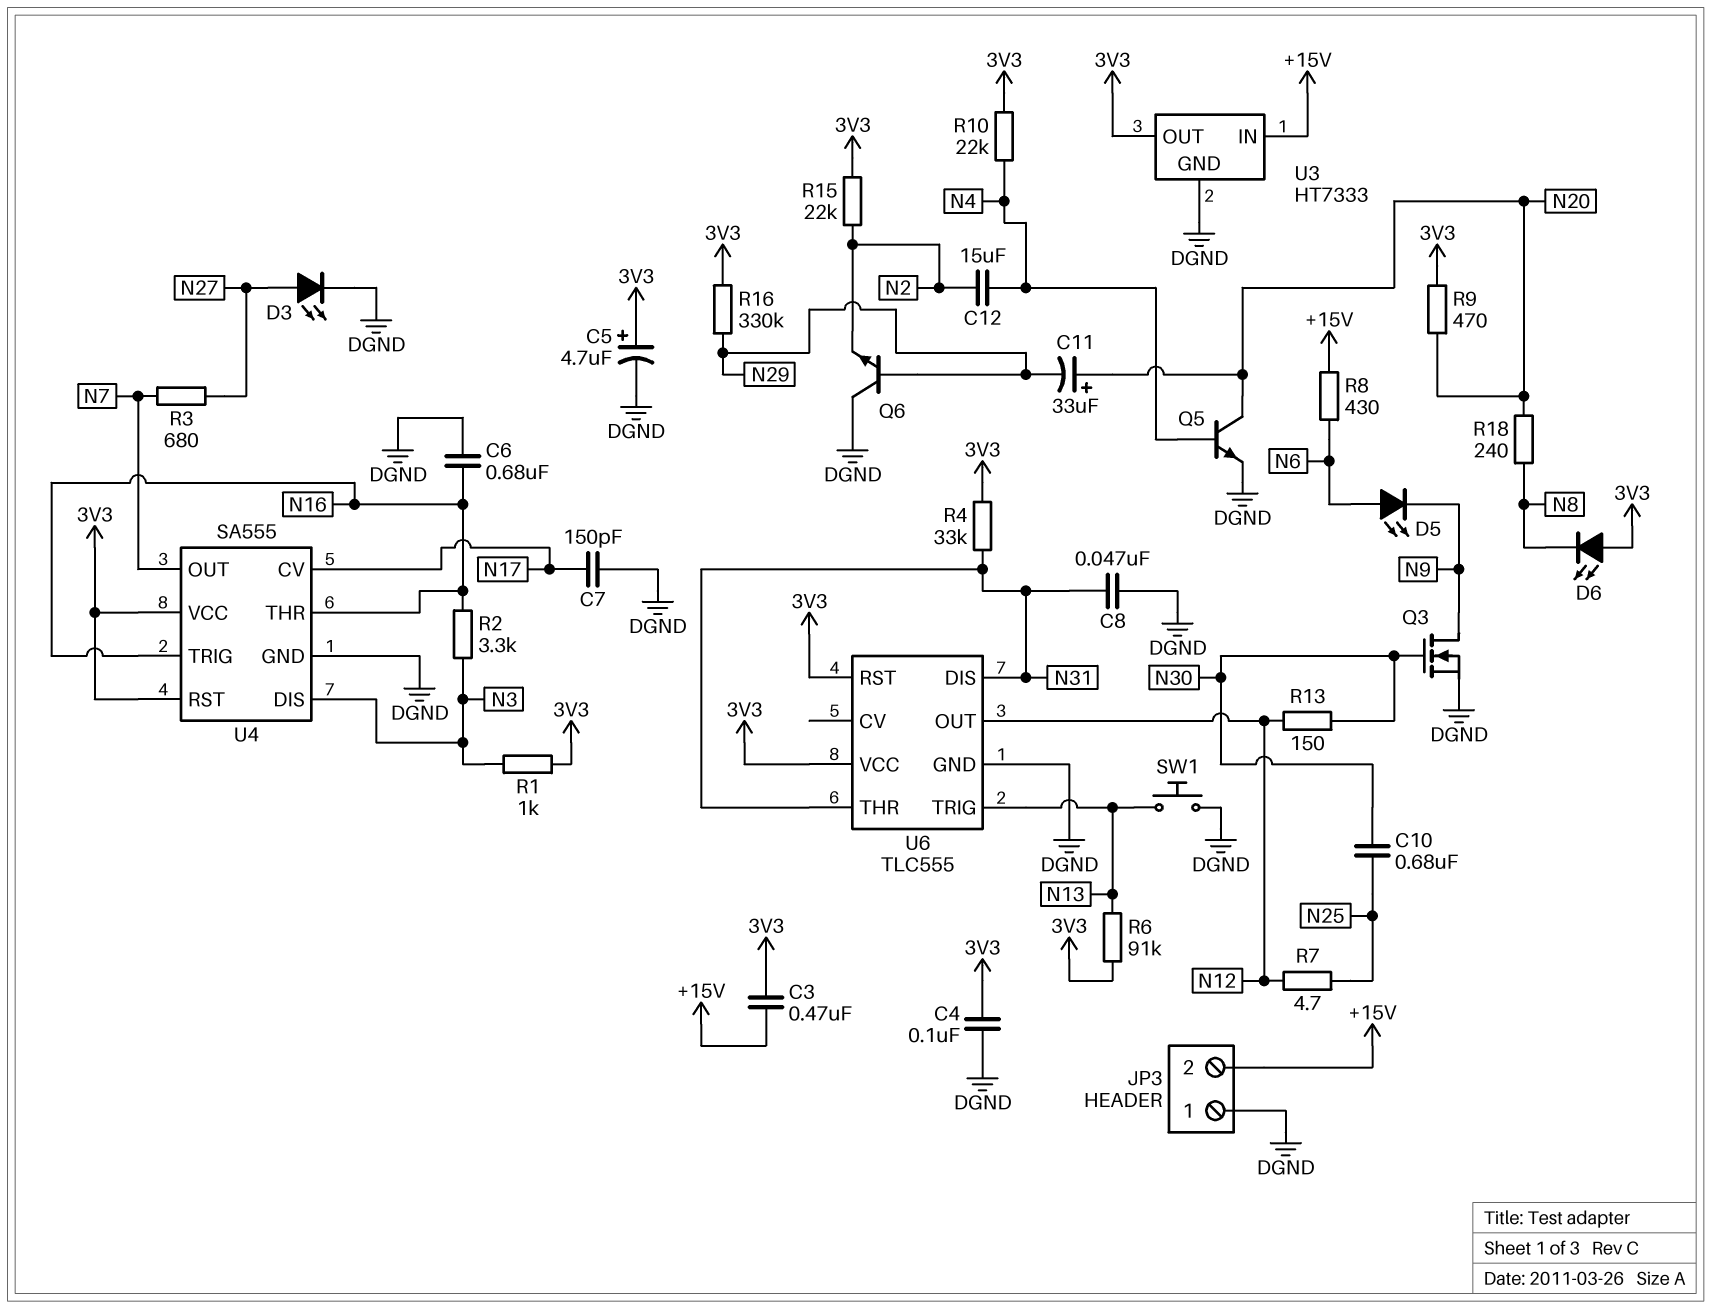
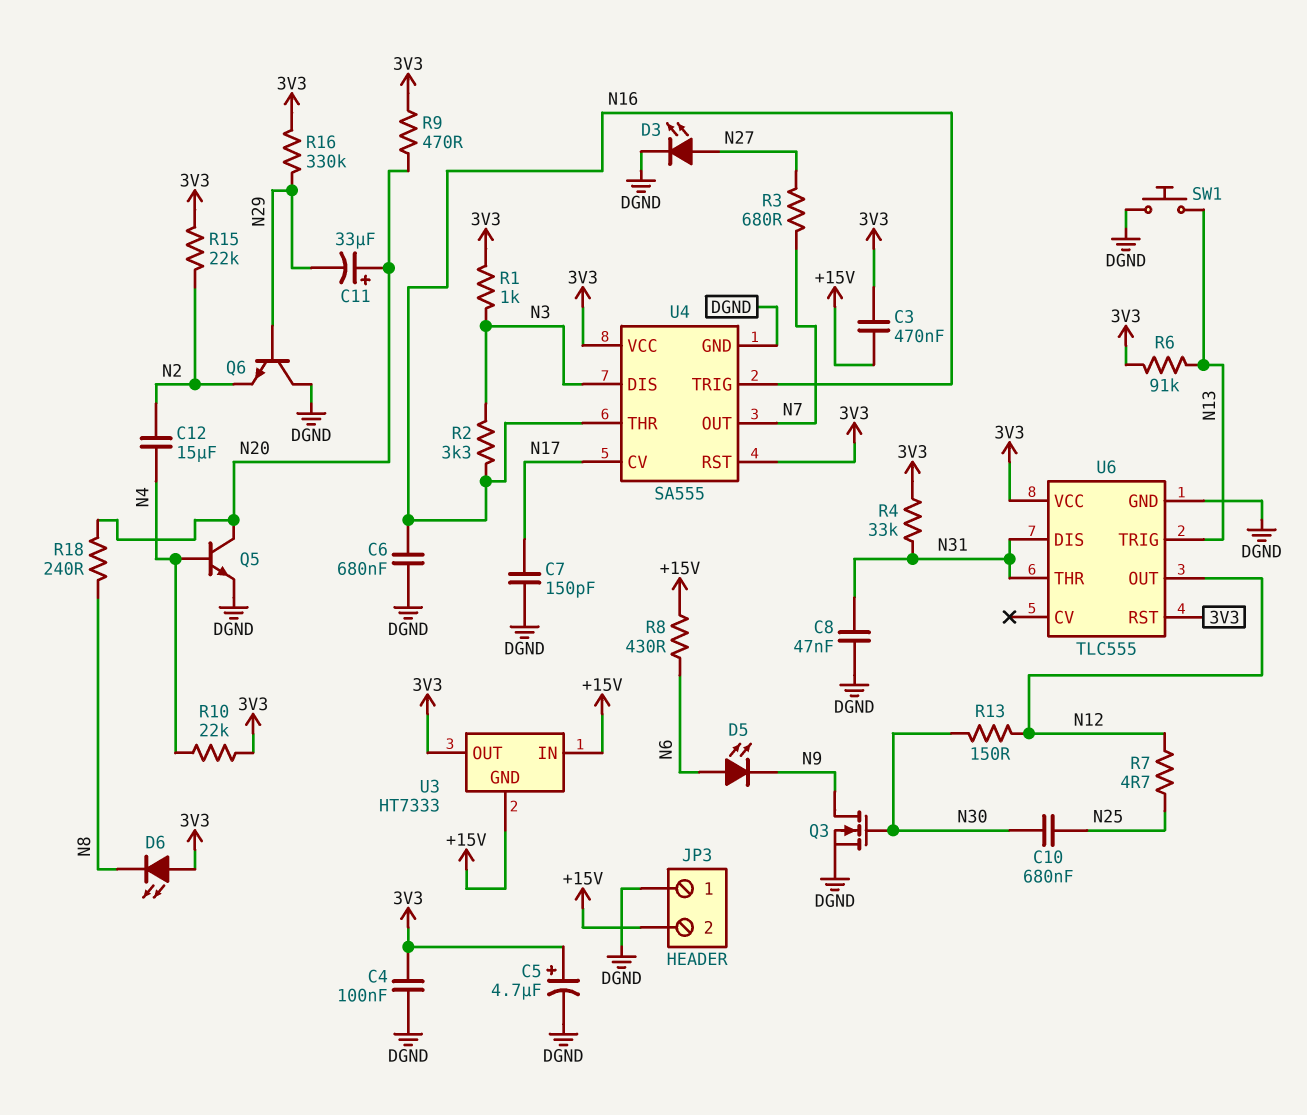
U3 pin GND: DGND -> +15V

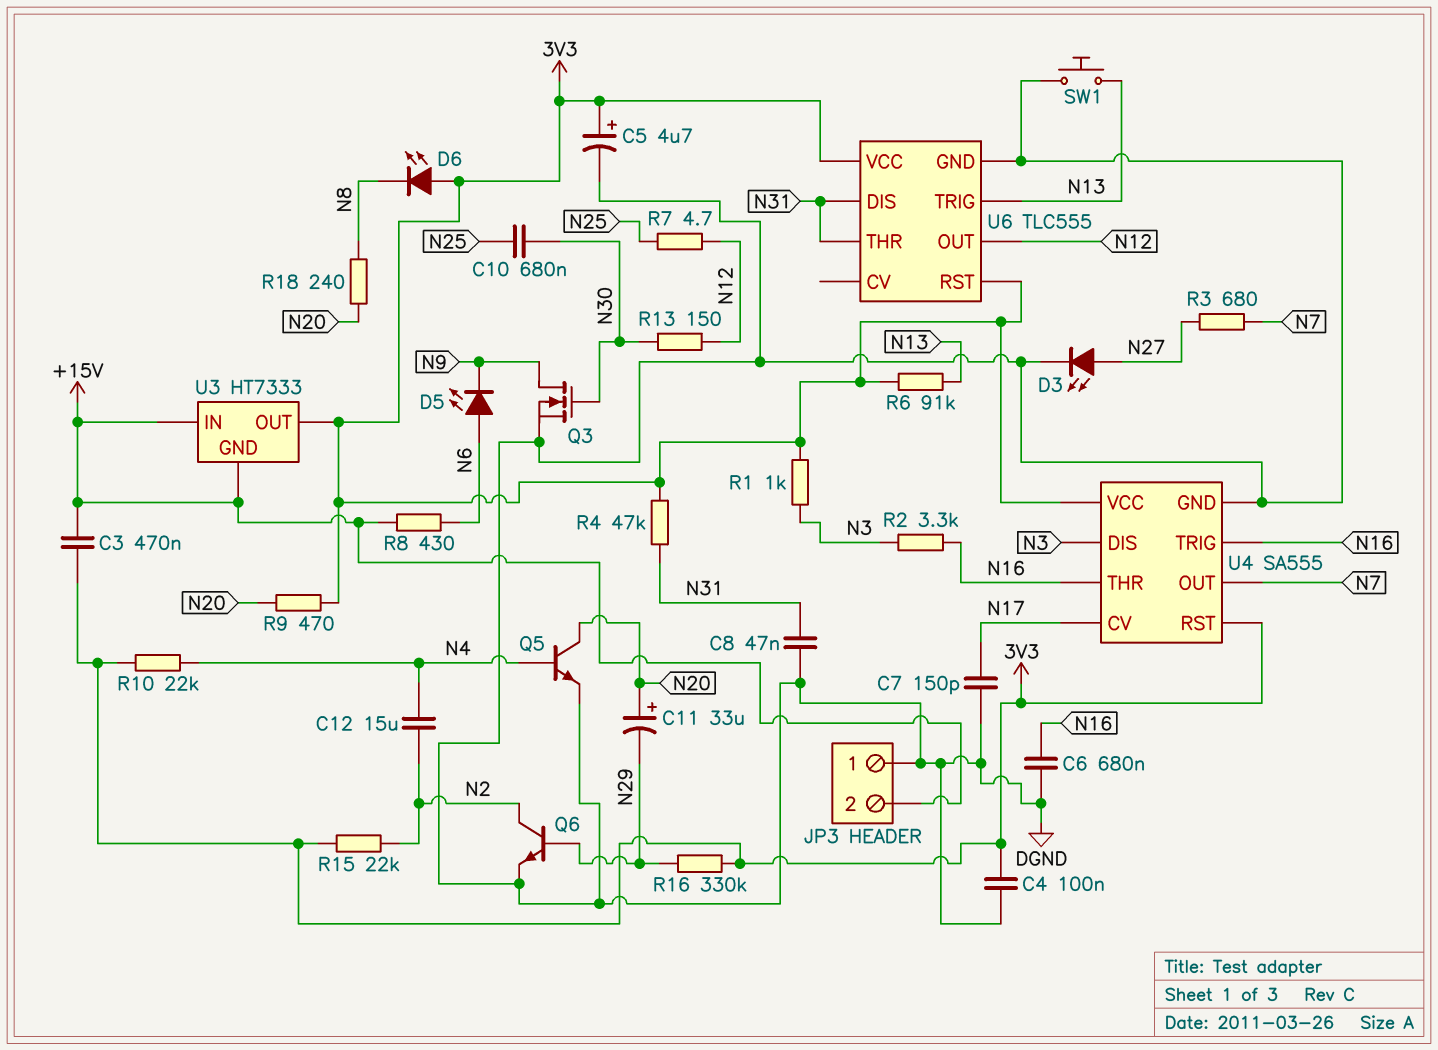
Q6: NPN (B N29, C DGND, E N2) -> NPN (B N29, C N2, E DGND)
R4: 33k (3V3, N31) -> 47k (3V3, N31)

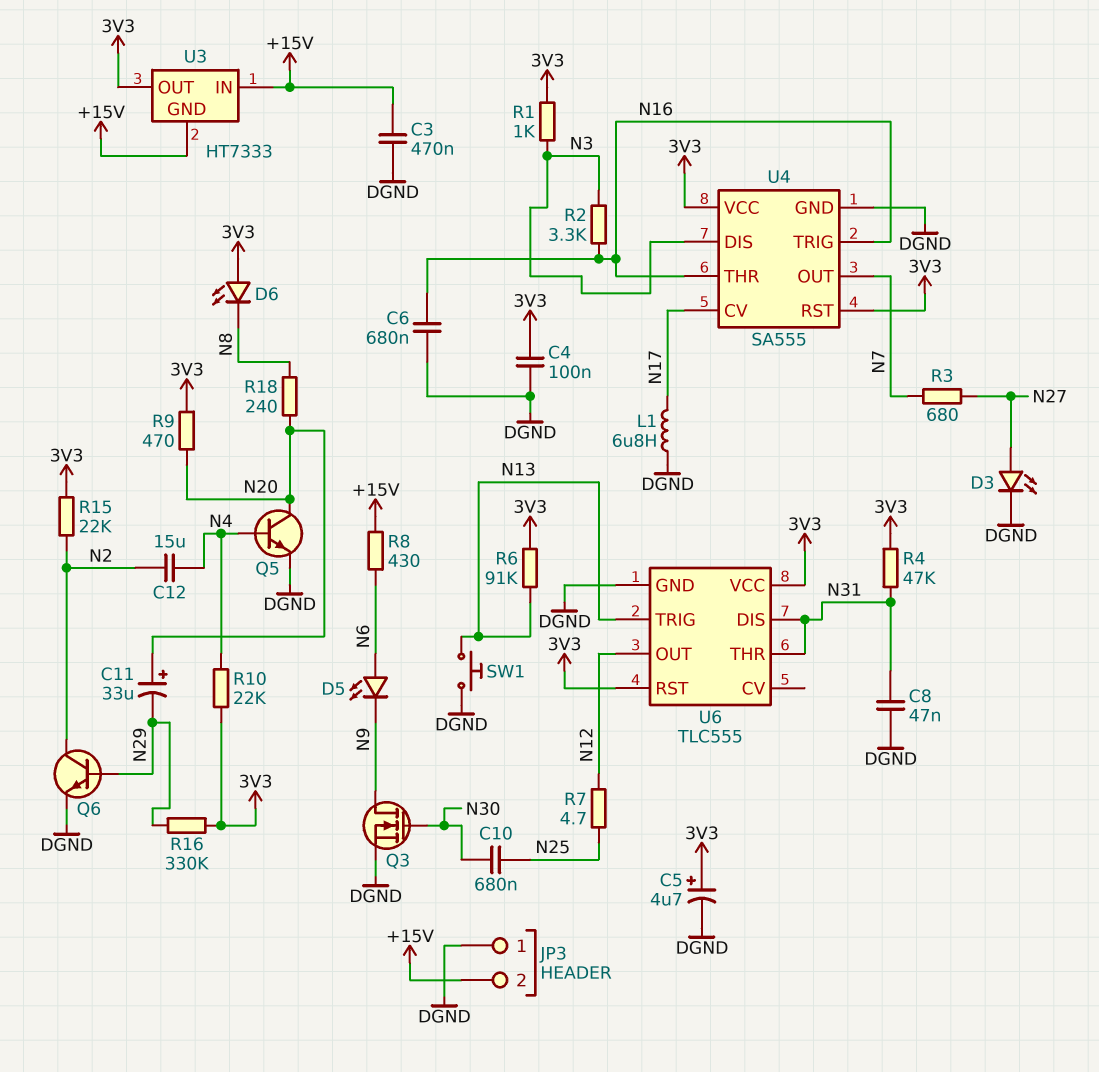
C3: 470nF (+15V, 3V3) -> 470nF (+15V, DGND)
C7: 150pF (DGND, N17) -> none
L1: none -> 6.8uH (DGND, N17)
R13: 150 (N12, N30) -> none

